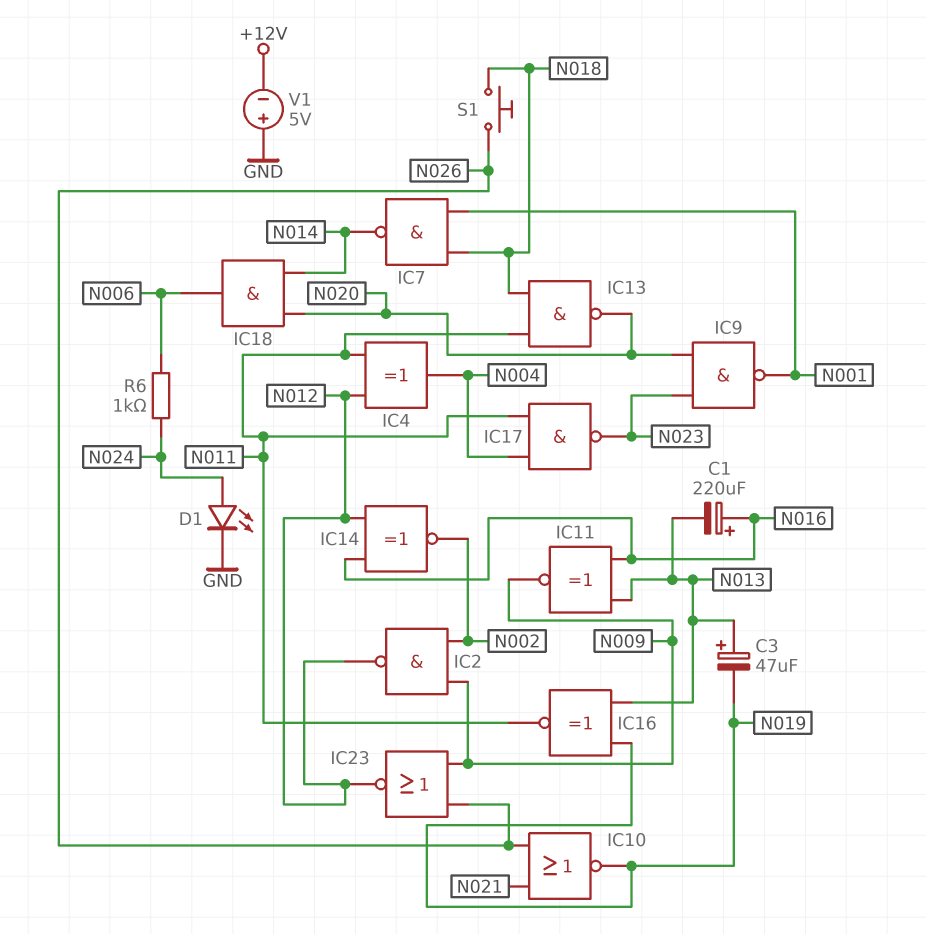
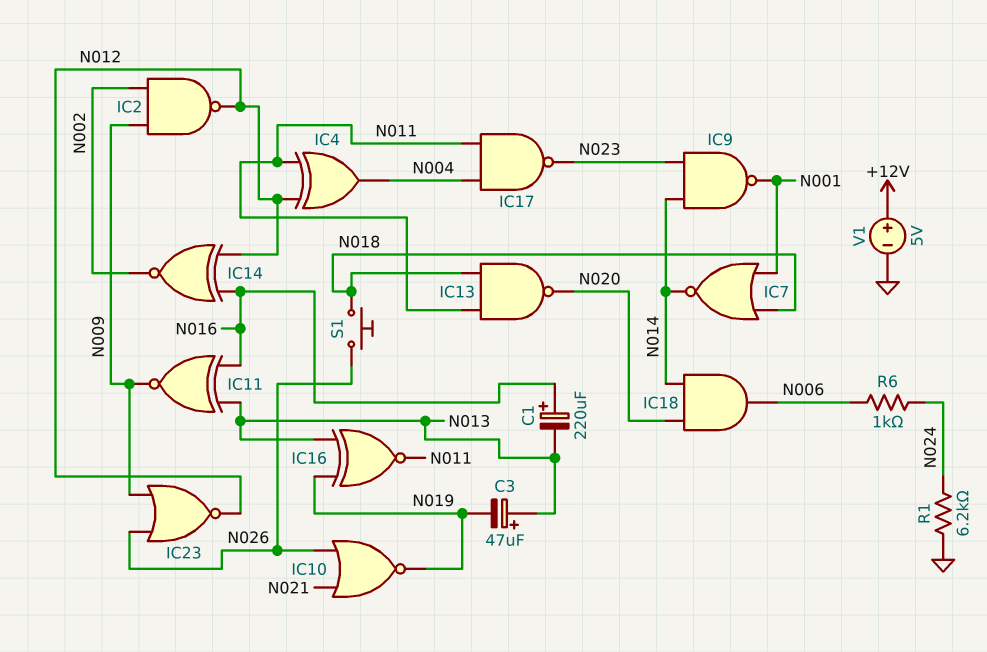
D1: LED (A N024, K GND) -> none
IC7: NAND (in N001, in N018, out N014) -> NOR (in N001, in N018, out N014)
IC9: NAND (in N020, in N023, out N001) -> NAND (in N014, in N023, out N001)
R1: none -> 6.2k (GND, N024)
V1: 5V (plus GND, minus +12V) -> 5V (plus +12V, minus GND)

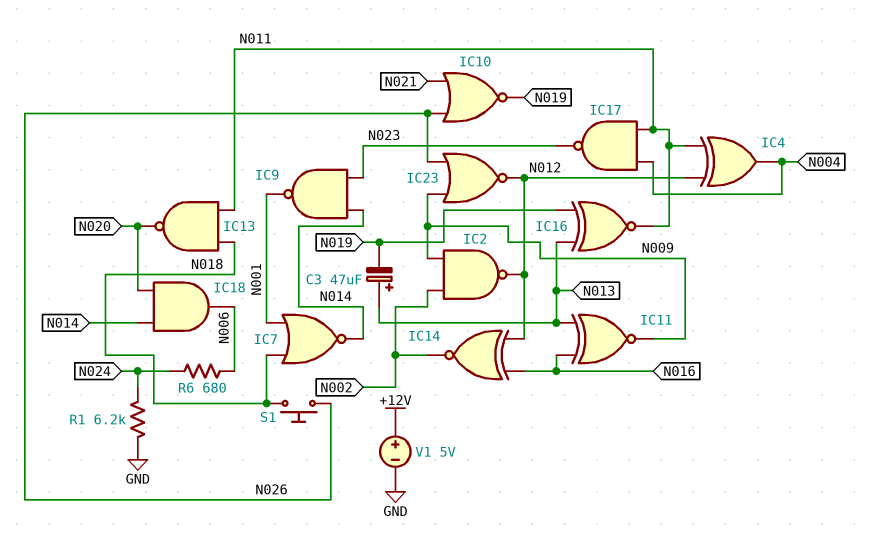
C1: 220uF (plus N016, minus N013) -> none
R6: 1k (N006, N024) -> 680 (N006, N024)

